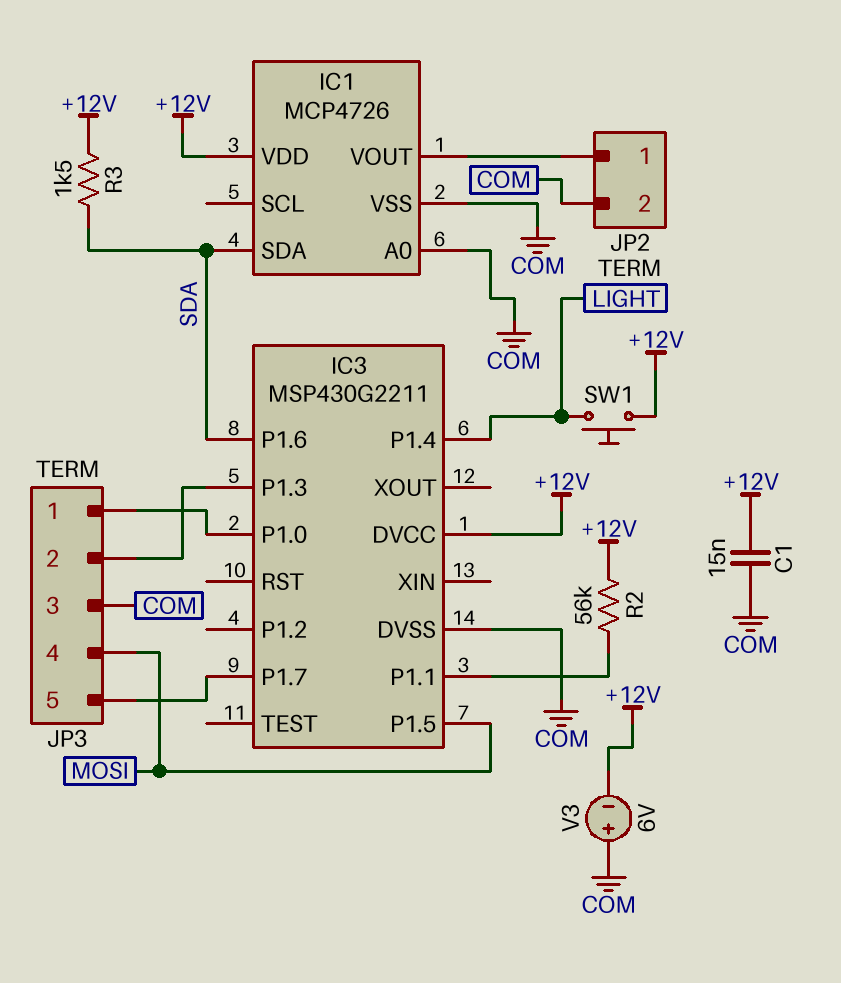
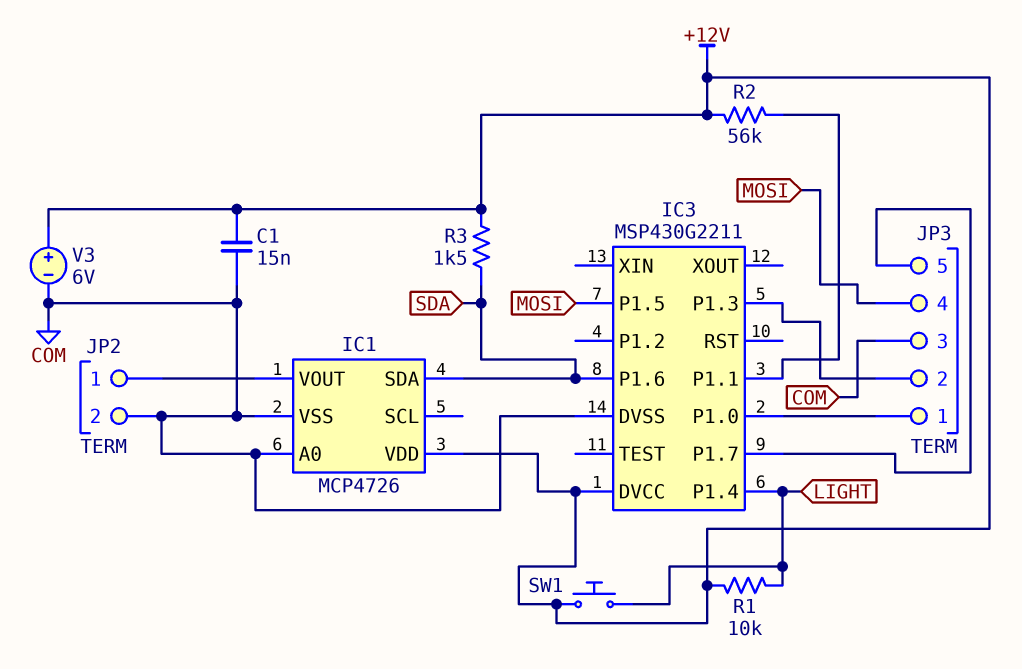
R1: none -> 10k (+12V, LIGHT)
V3: 6V (plus COM, minus +12V) -> 6V (plus +12V, minus COM)

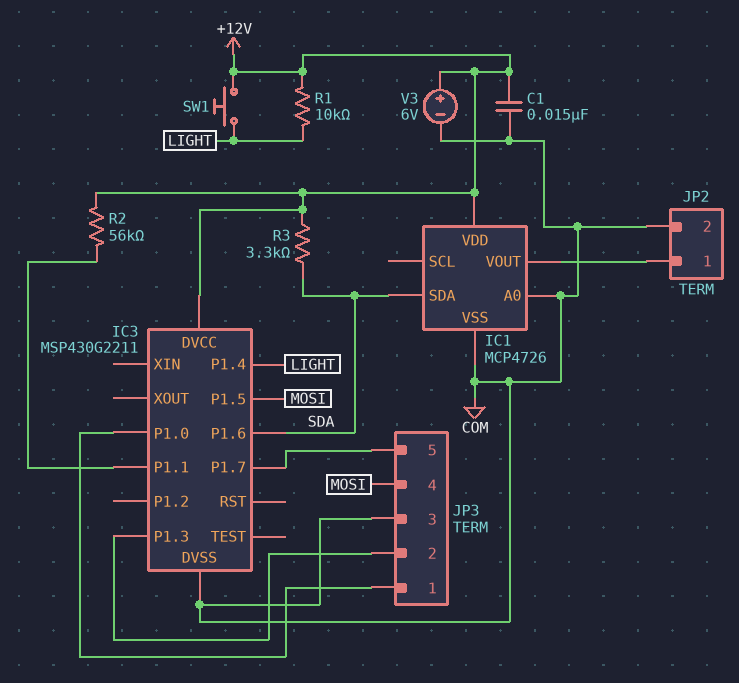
R3: 1.5k (+12V, SDA) -> 3.3k (+12V, SDA)

